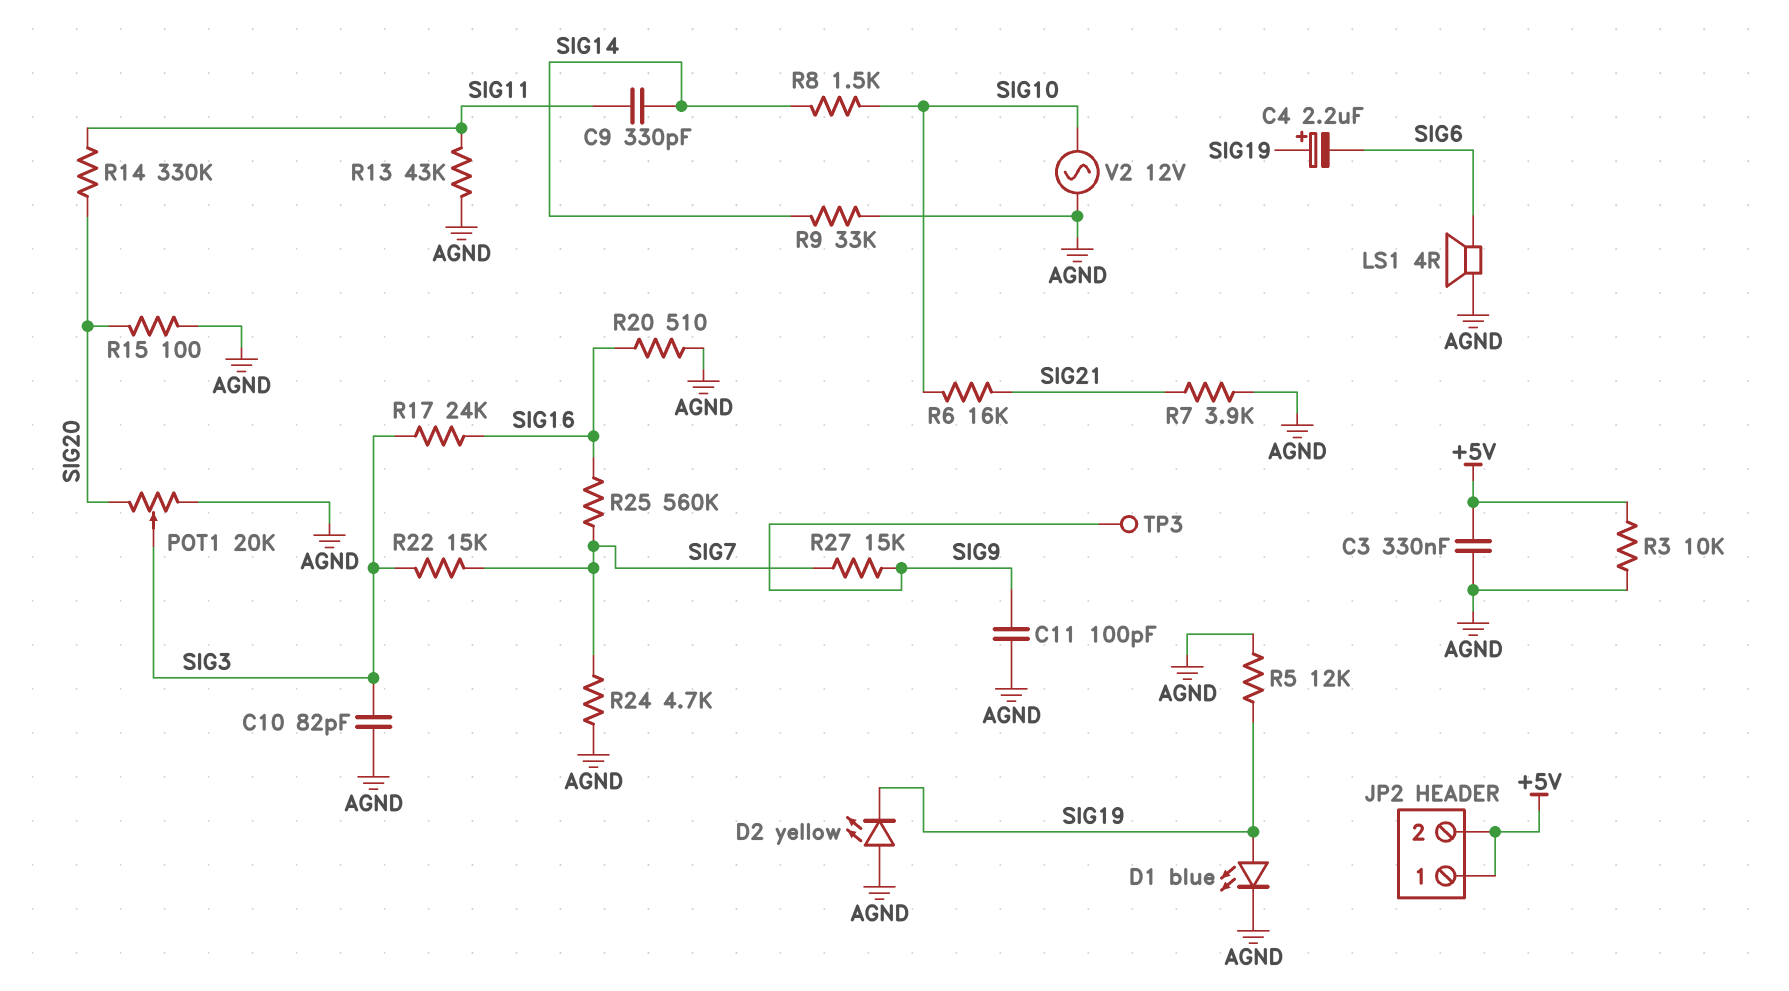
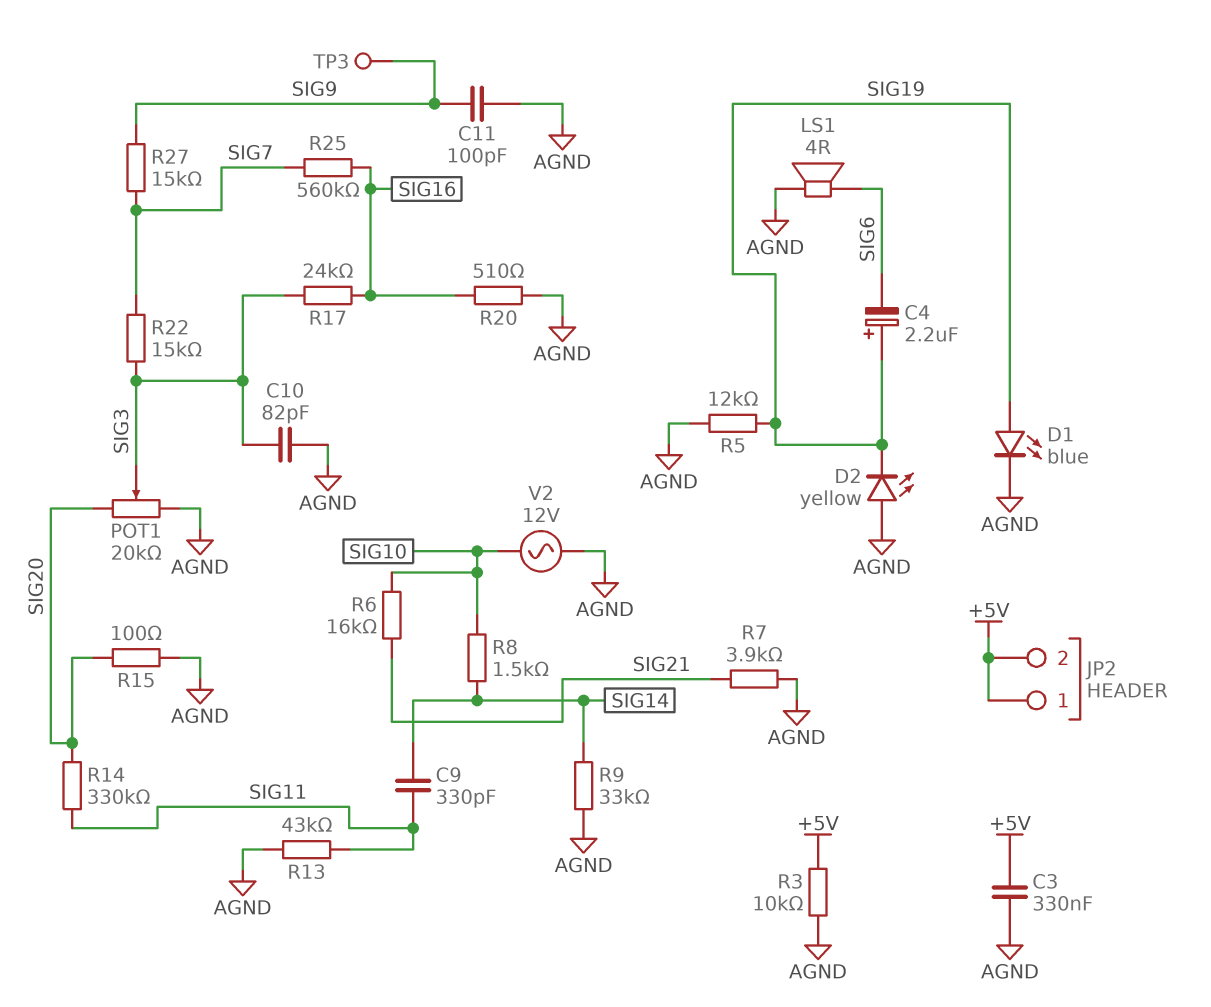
R24: 4.7k (AGND, SIG7) -> none

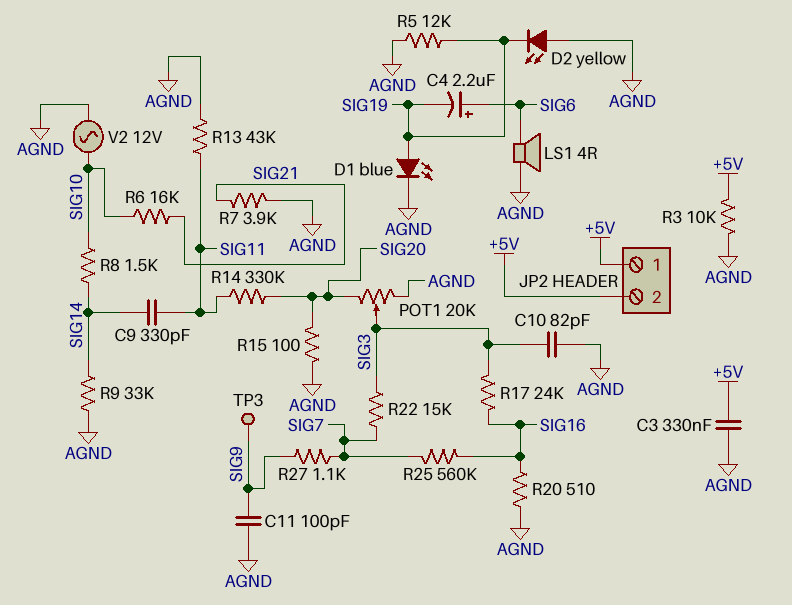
C4: 2.2uF (plus SIG19, minus SIG6) -> 2.2uF (plus SIG6, minus SIG19)
R27: 15k (SIG7, SIG9) -> 1.1k (SIG7, SIG9)

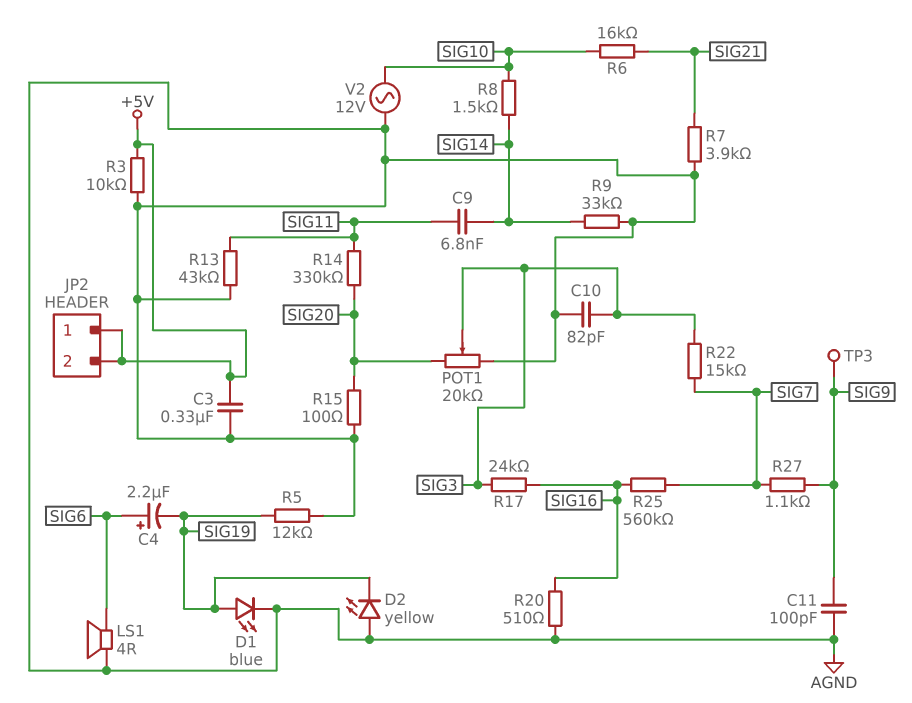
C9: 330pF (SIG11, SIG14) -> 6.8nF (SIG11, SIG14)

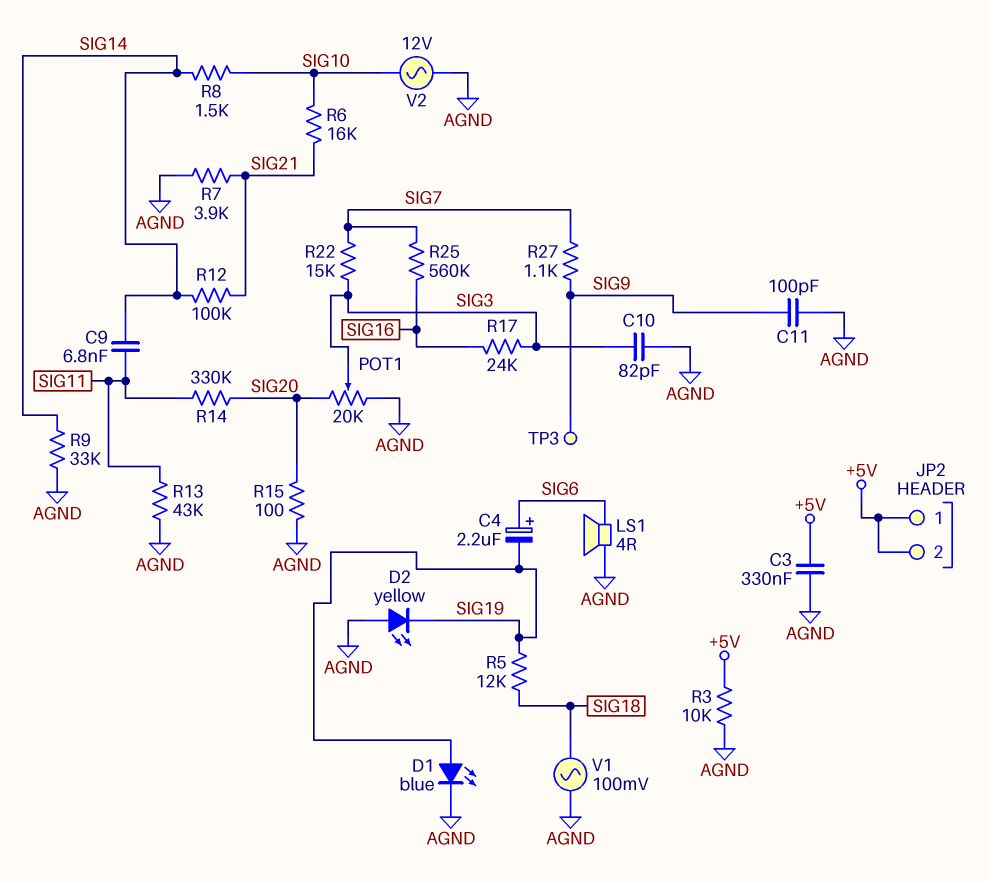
R5: 12k (AGND, SIG19) -> 12k (SIG18, SIG19)
R12: none -> 100k (SIG14, SIG21)
R20: 510 (AGND, SIG16) -> none
V1: none -> AC 100mV (AGND, SIG18)

